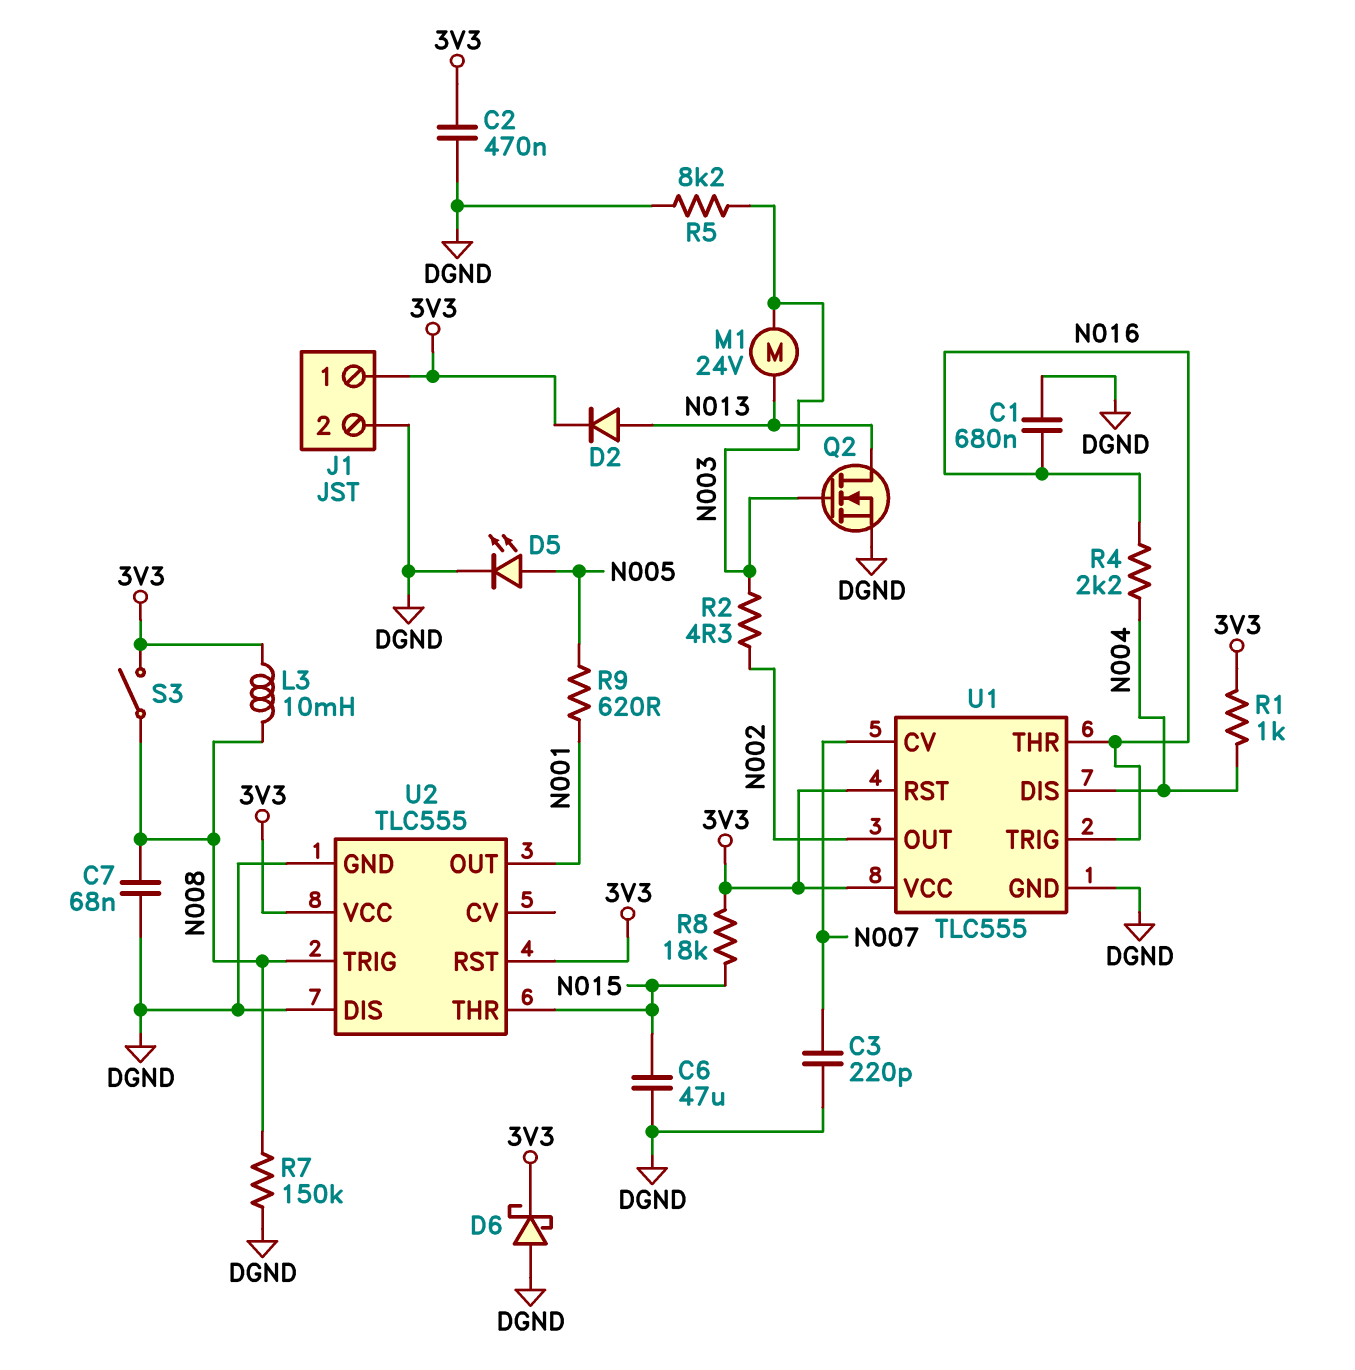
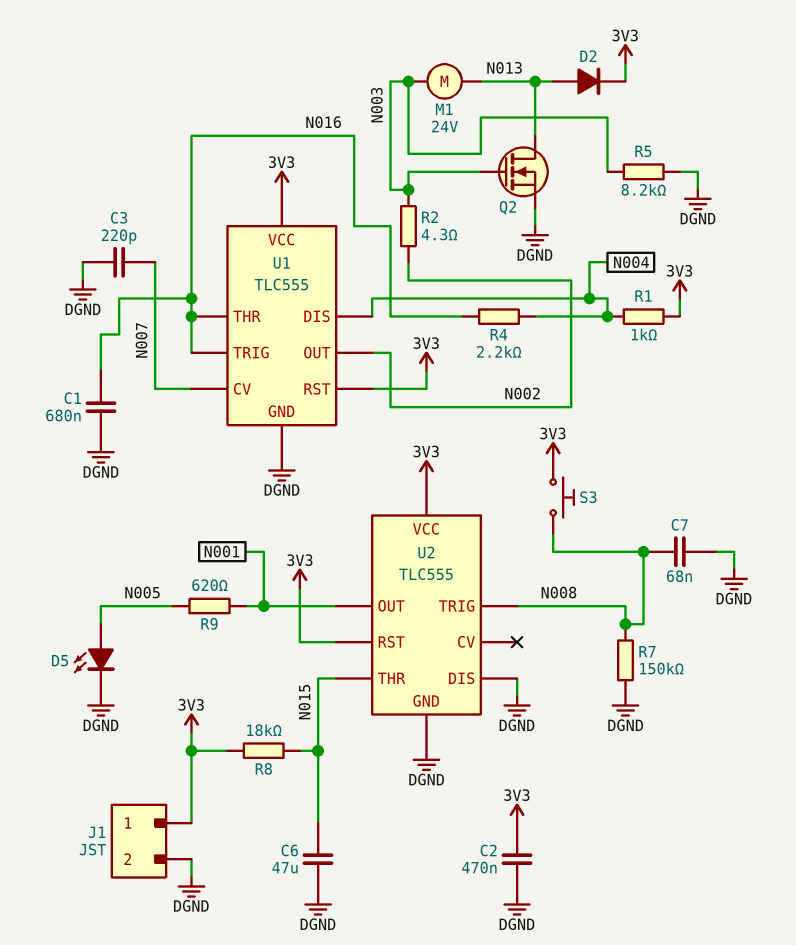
D6: schottky (A DGND, K 3V3) -> none
L3: 10mH (3V3, N008) -> none
S3: switch (3V3, N008) -> button (3V3, N008)

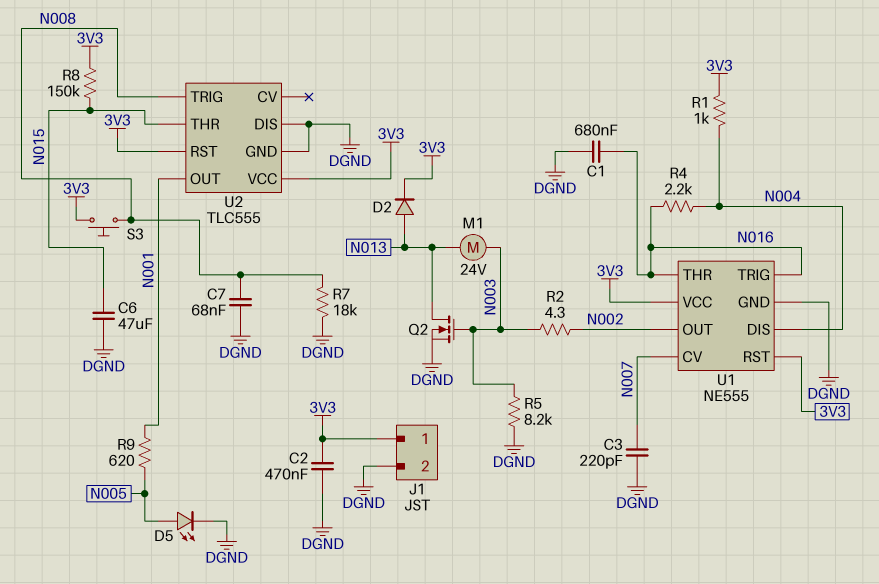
R7: 150k (DGND, N008) -> 18k (DGND, N008)
R8: 18k (3V3, N015) -> 150k (3V3, N015)
U1: TLC555 -> NE555

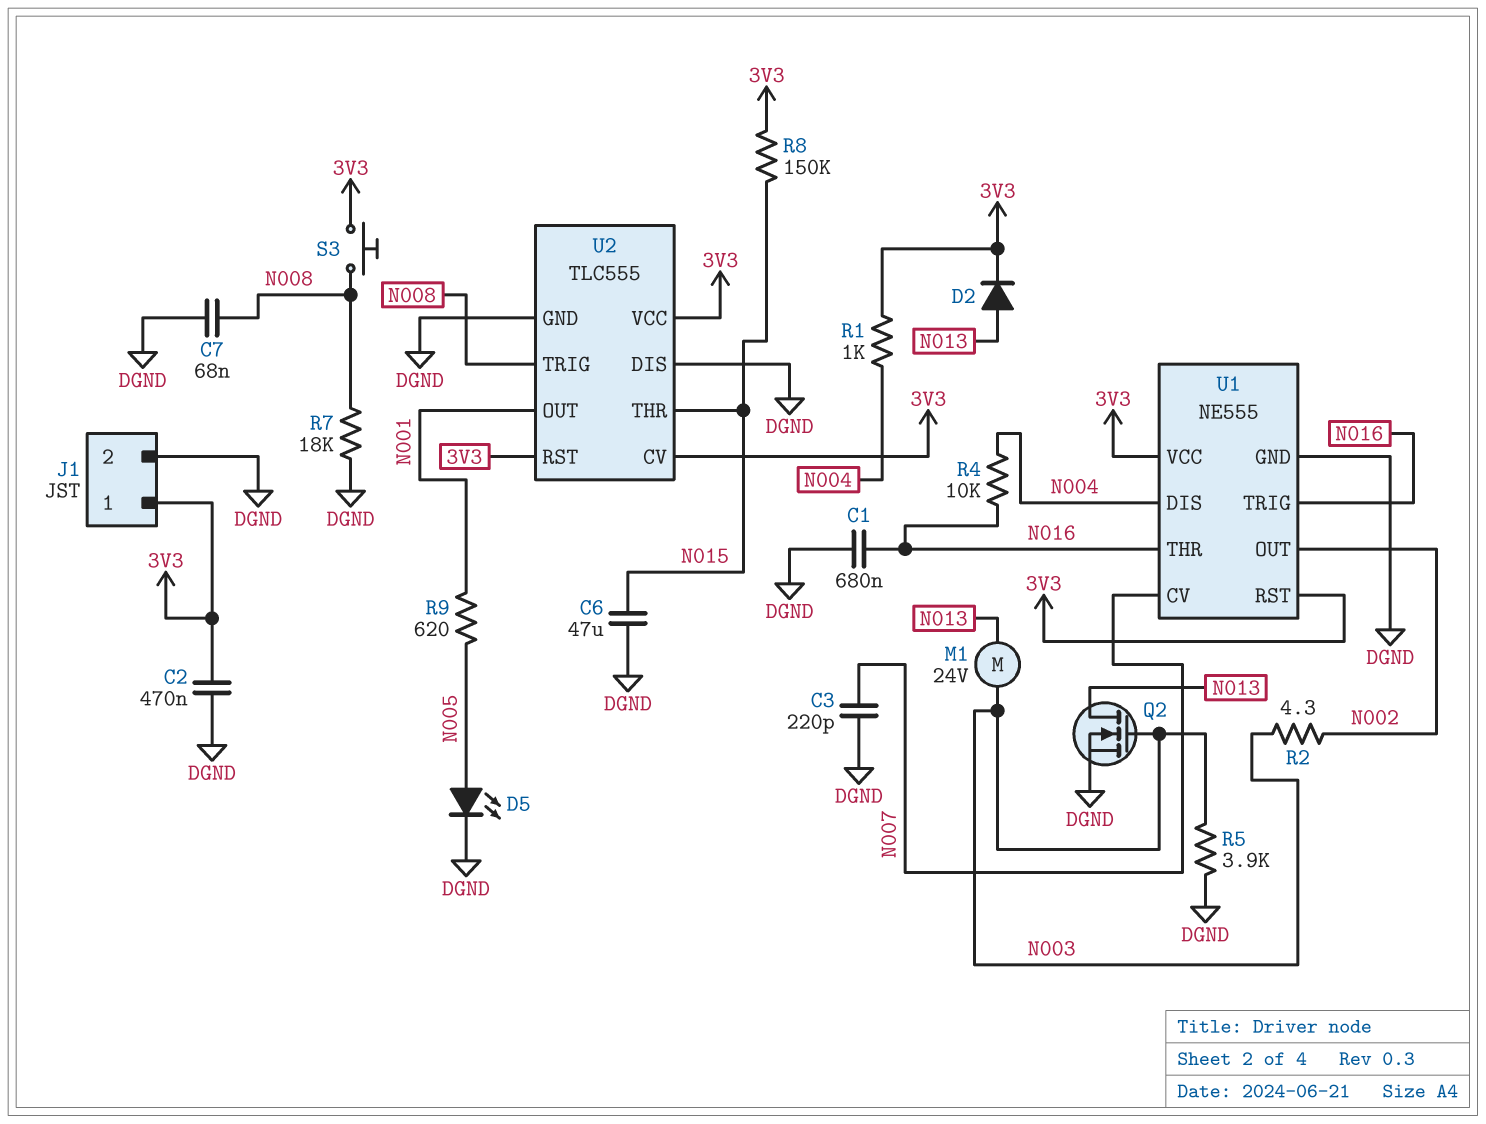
R4: 2.2k (N004, N016) -> 10k (N004, N016)
R5: 8.2k (DGND, N003) -> 3.9k (DGND, N003)
U2 pin CV: none -> 3V3

